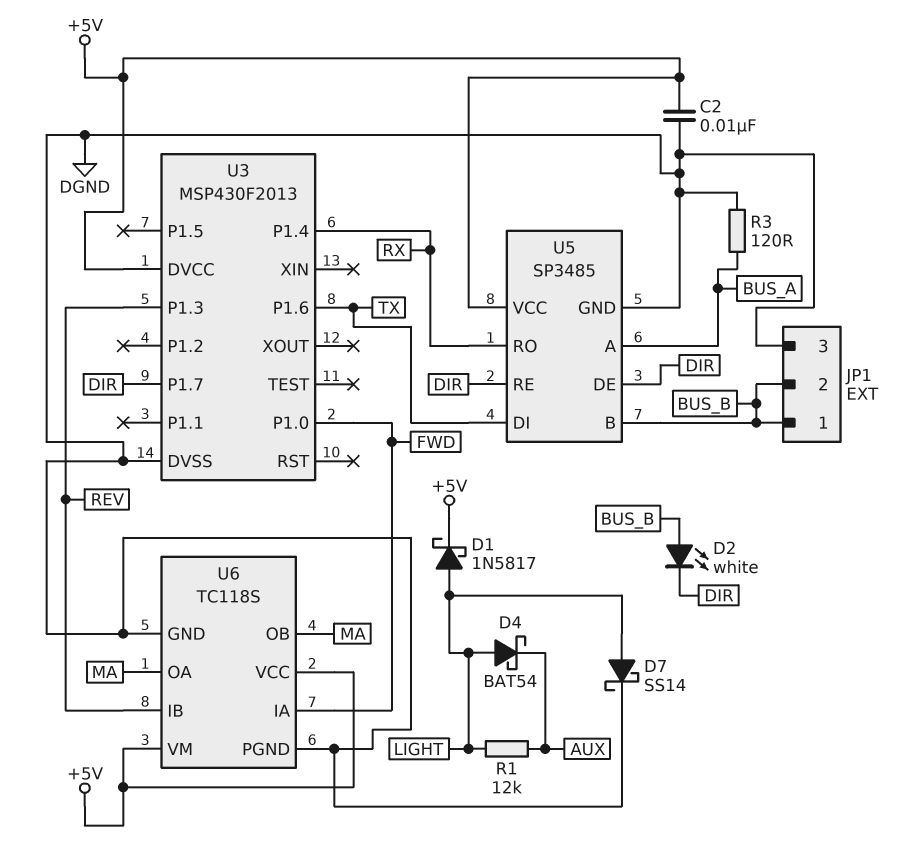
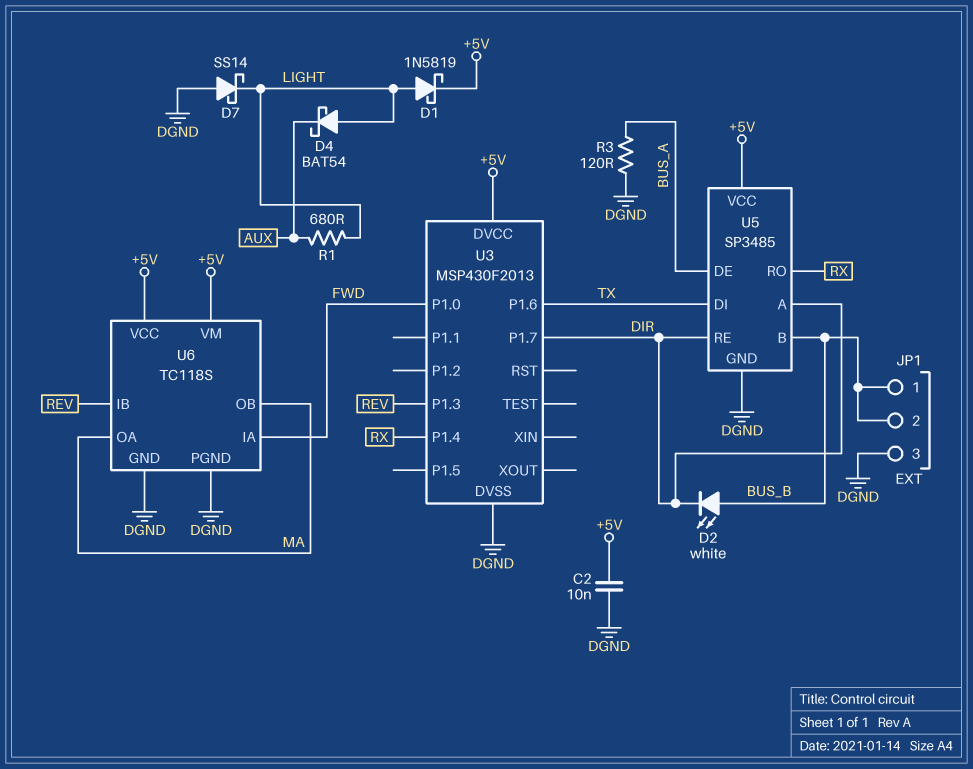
D1: schottky 1N5817 (A LIGHT, K +5V) -> schottky 1N5819 (A LIGHT, K +5V)
D7: schottky SS14 (A LIGHT, K DGND) -> schottky SS14 (A DGND, K LIGHT)
R1: 12k (AUX, LIGHT) -> 680 (AUX, LIGHT)
U5 pin A: BUS_A -> DIR
U5 pin DE: DIR -> BUS_A

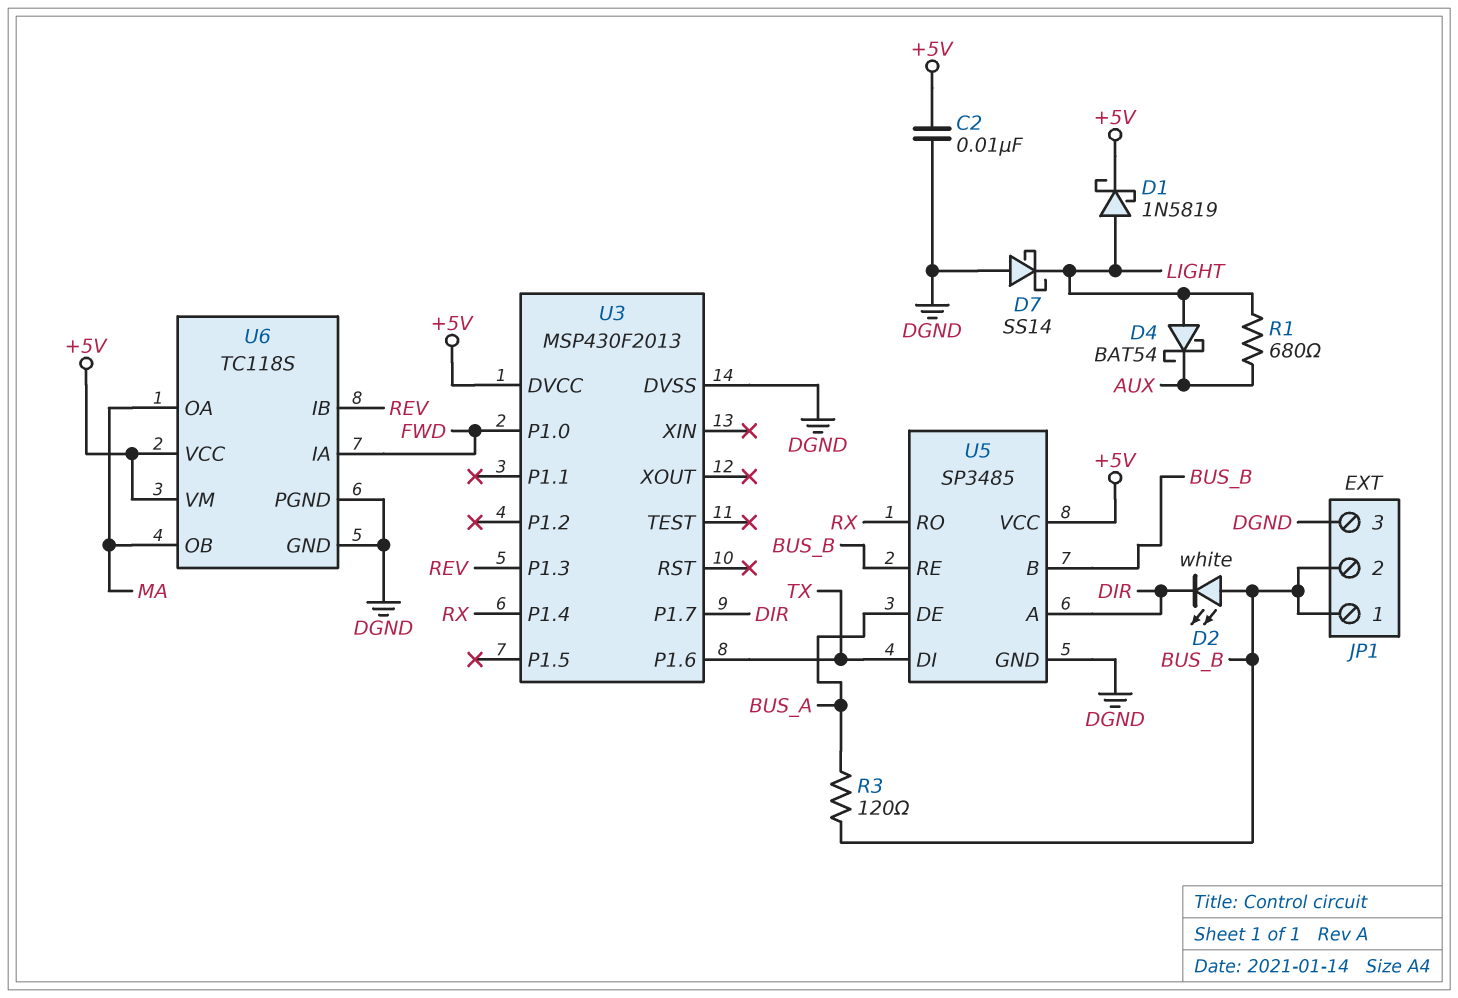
R3: 120 (BUS_A, DGND) -> 120 (BUS_A, BUS_B)
U5 pin RE: DIR -> BUS_B

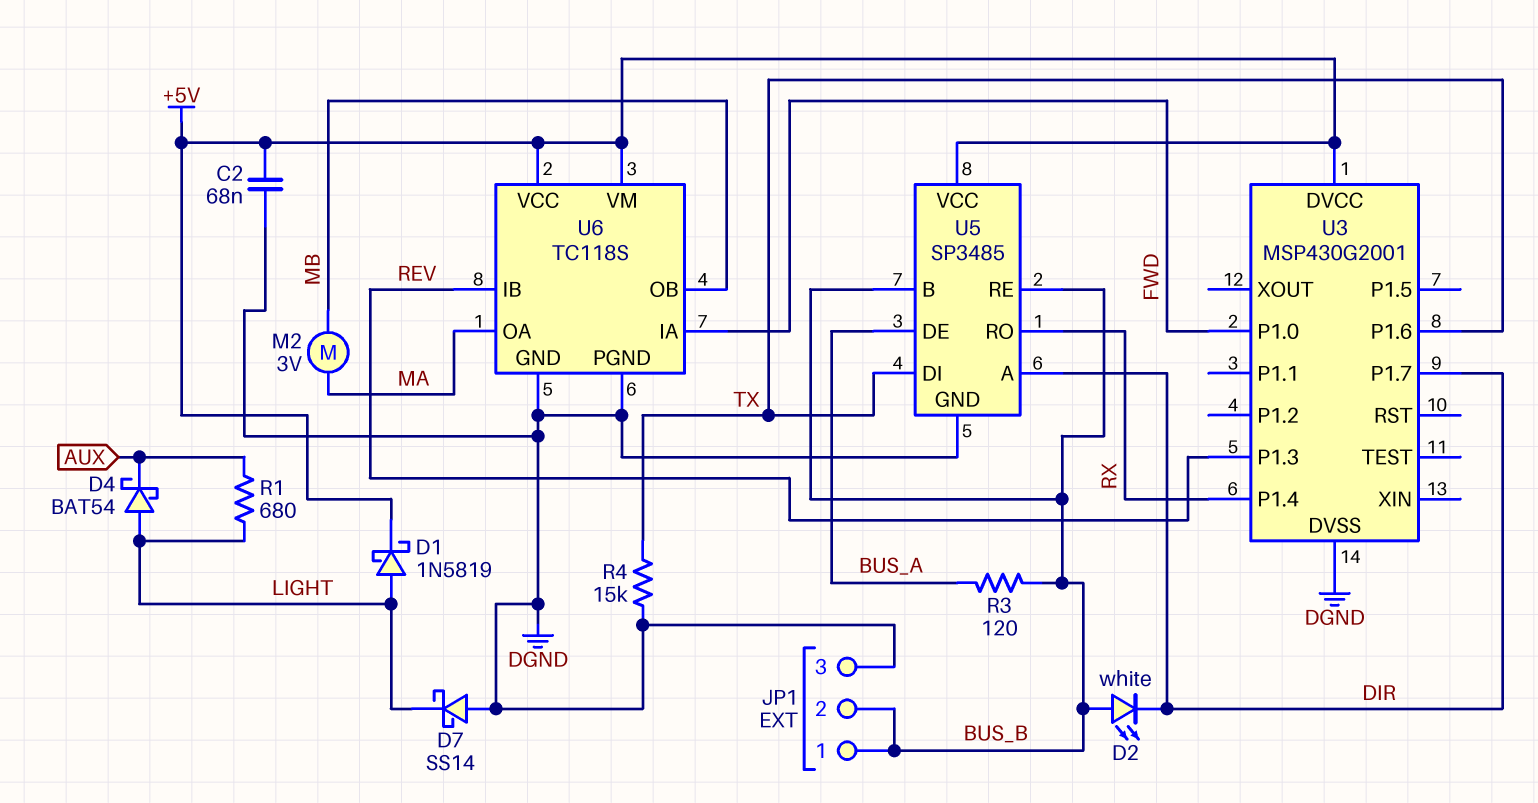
C2: 10nF (+5V, DGND) -> 68nF (+5V, DGND)
M2: none -> motor 3V (MA, MB)
R4: none -> 15k (DGND, TX)
U3: MSP430F2013 -> MSP430G2001
U6 pin OB: MA -> MB

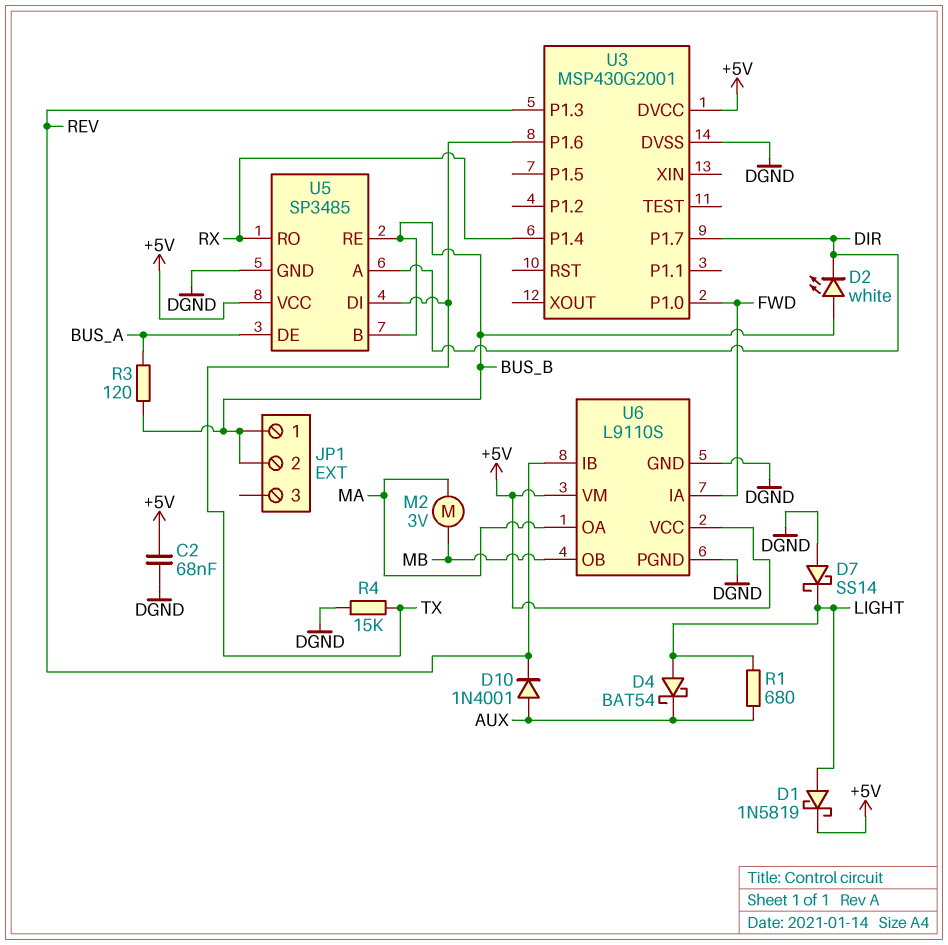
D10: none -> diode 1N4001 (A AUX, K REV)
JP1 pin 3: DGND -> none
U6: TC118S -> L9110S

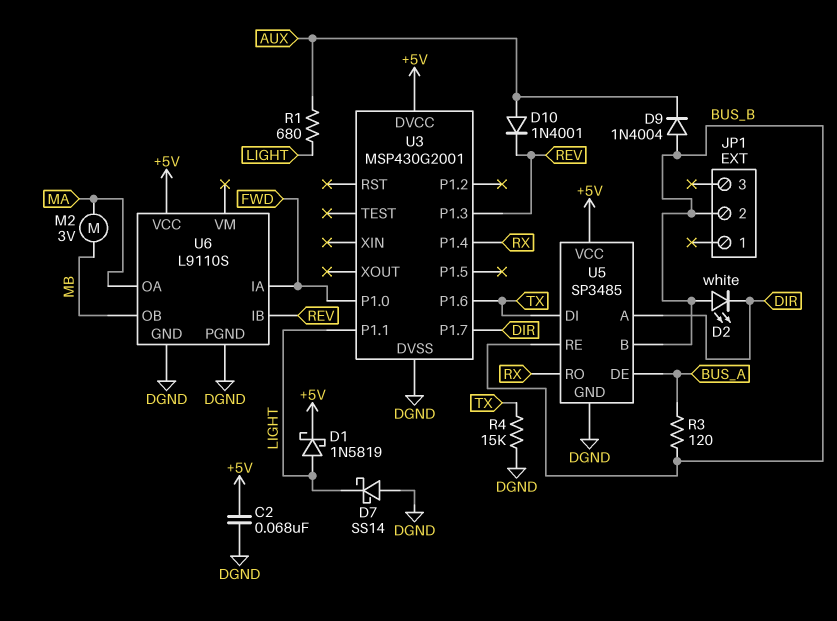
D4: schottky BAT54 (A LIGHT, K AUX) -> none
D9: none -> diode 1N4004 (A BUS_B, K AUX)
JP1 pin 1: BUS_B -> none
U3 pin P1.1: none -> LIGHT
U6 pin VM: +5V -> none

